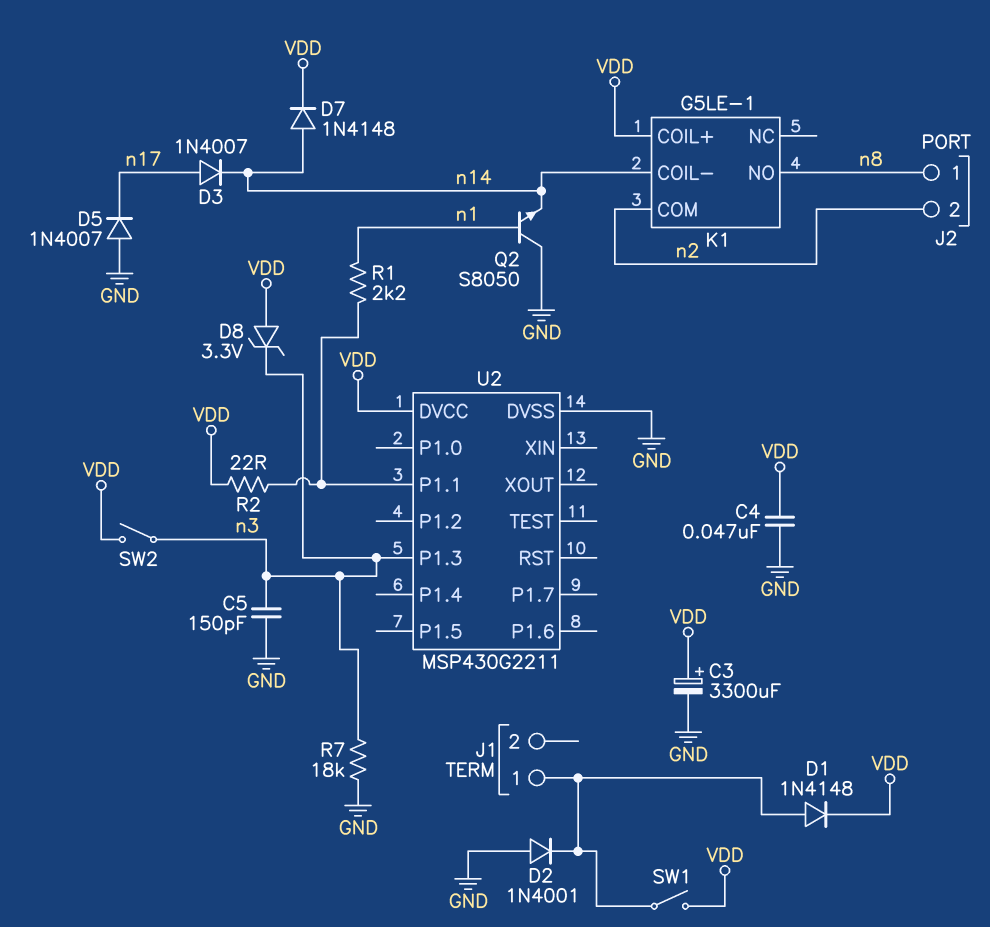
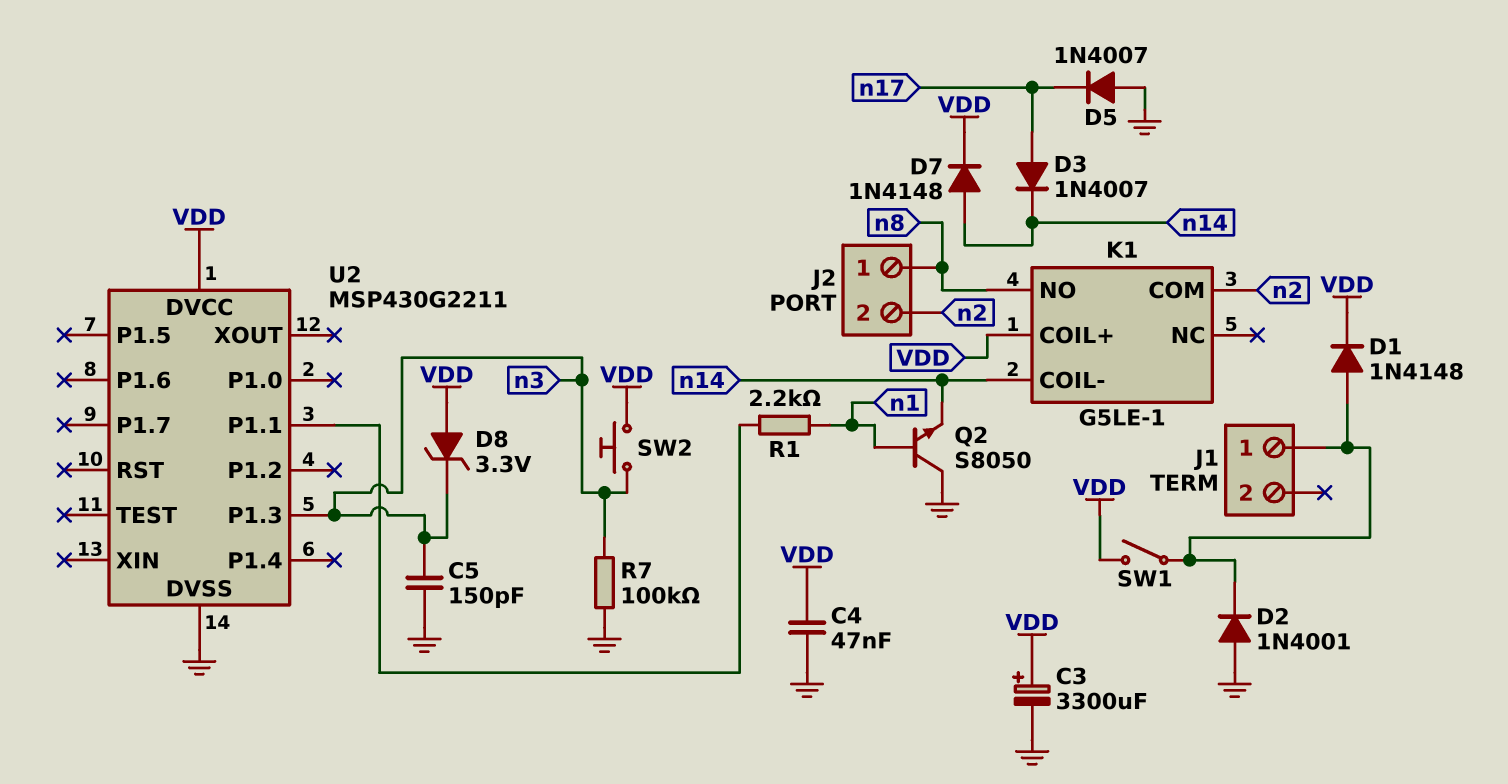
R2: 22 (U2/P1.1, VDD) -> none
R7: 18k (GND, n3) -> 100k (GND, n3)
SW2: switch (VDD, n3) -> button (VDD, n3)

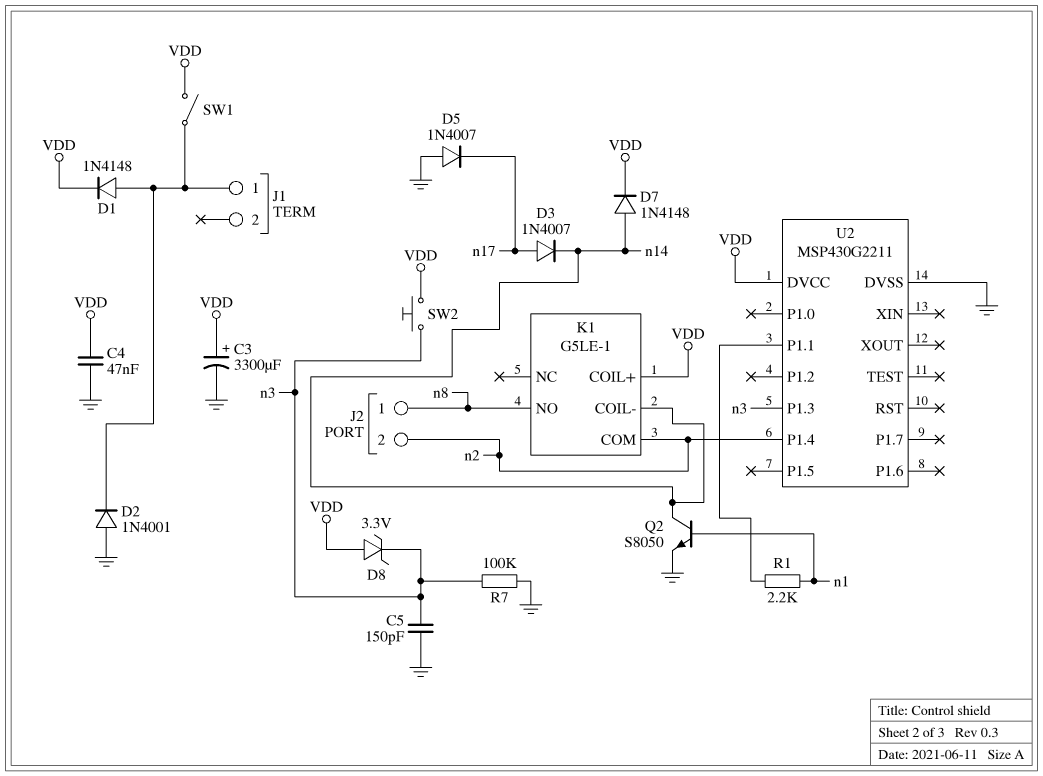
Q2: NPN S8050 (B n1, C GND, E n14) -> NPN S8050 (B n1, C n14, E GND)
U2 pin P1.4: none -> n2

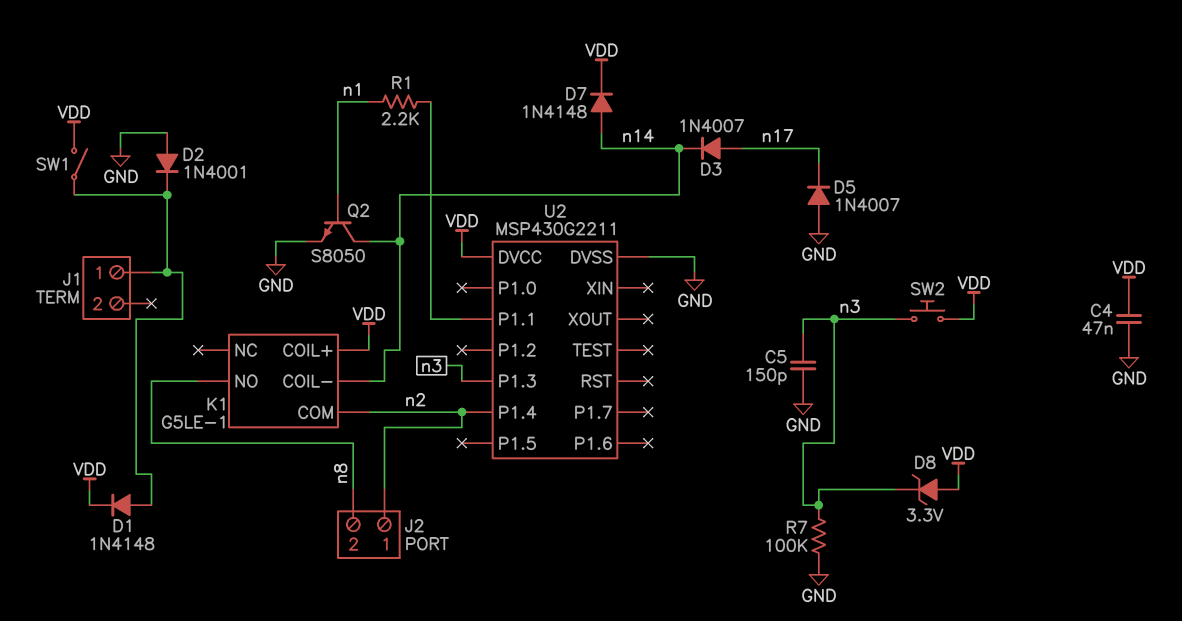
C3: 3300uF (plus VDD, minus GND) -> none
J2 pin 1: n8 -> n2
J2 pin 2: n2 -> n8

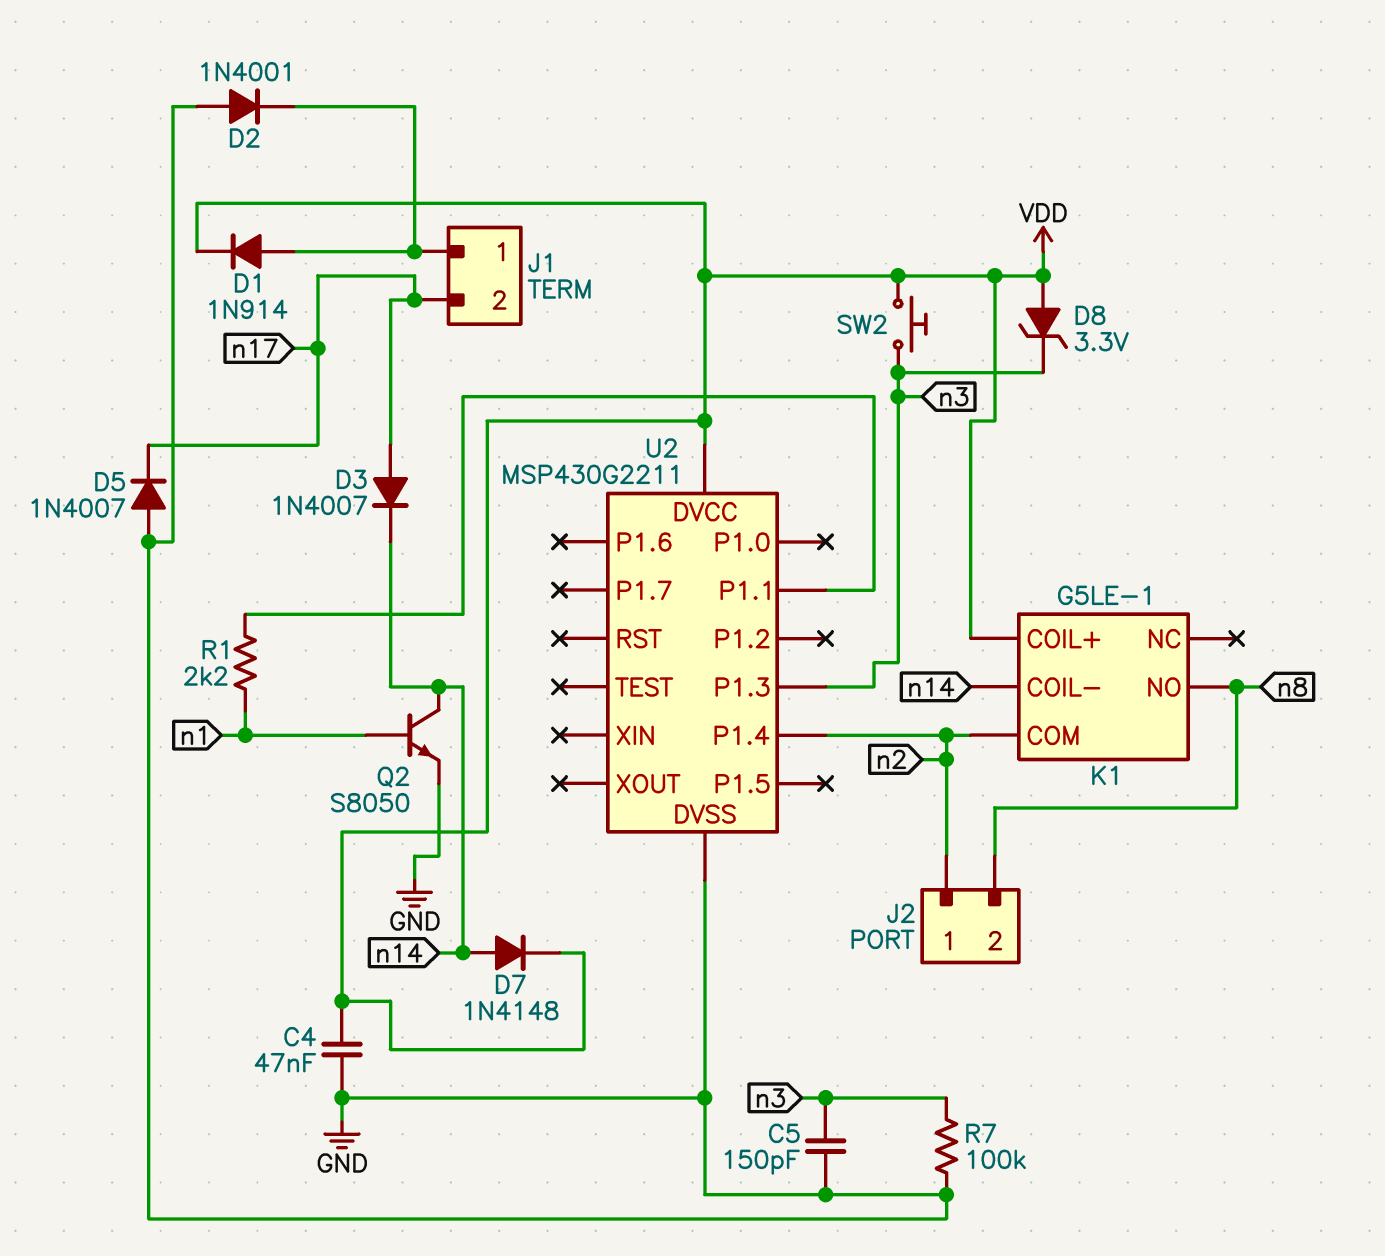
D1: diode 1N4148 (A J1/1, K VDD) -> diode 1N914 (A J1/1, K VDD)
J1 pin 2: none -> n17
SW1: switch (J1/1, VDD) -> none

